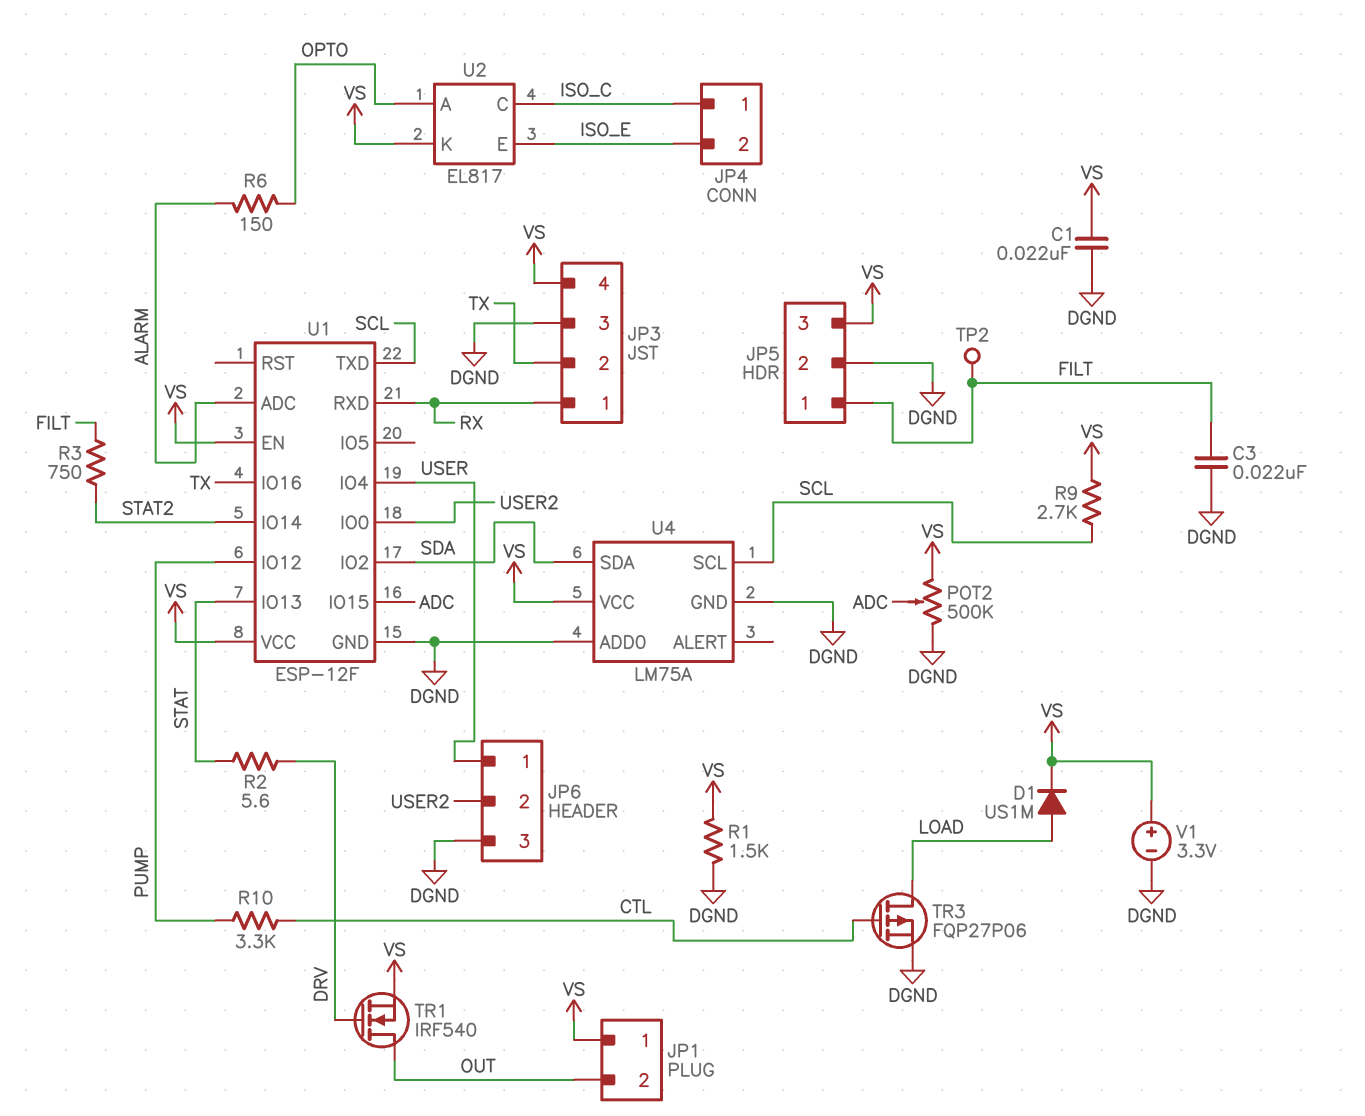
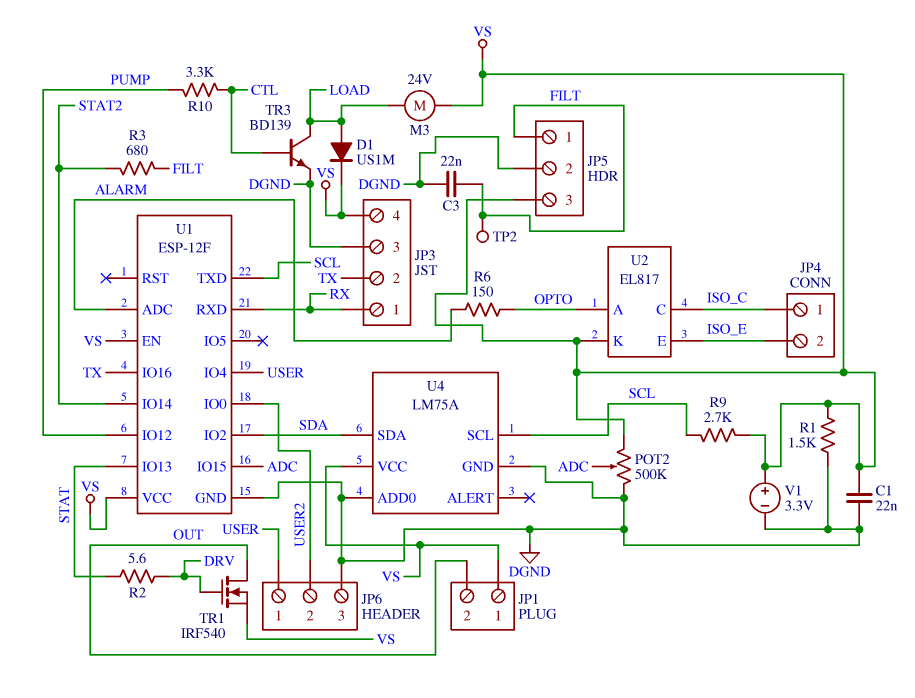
M3: none -> motor 24V (LOAD, VS)
R3: 750 (FILT, STAT2) -> 680 (FILT, STAT2)
TR3: PMOS FQP27P06 (G CTL, D LOAD, S DGND) -> NPN BD139 (B CTL, C LOAD, E DGND)

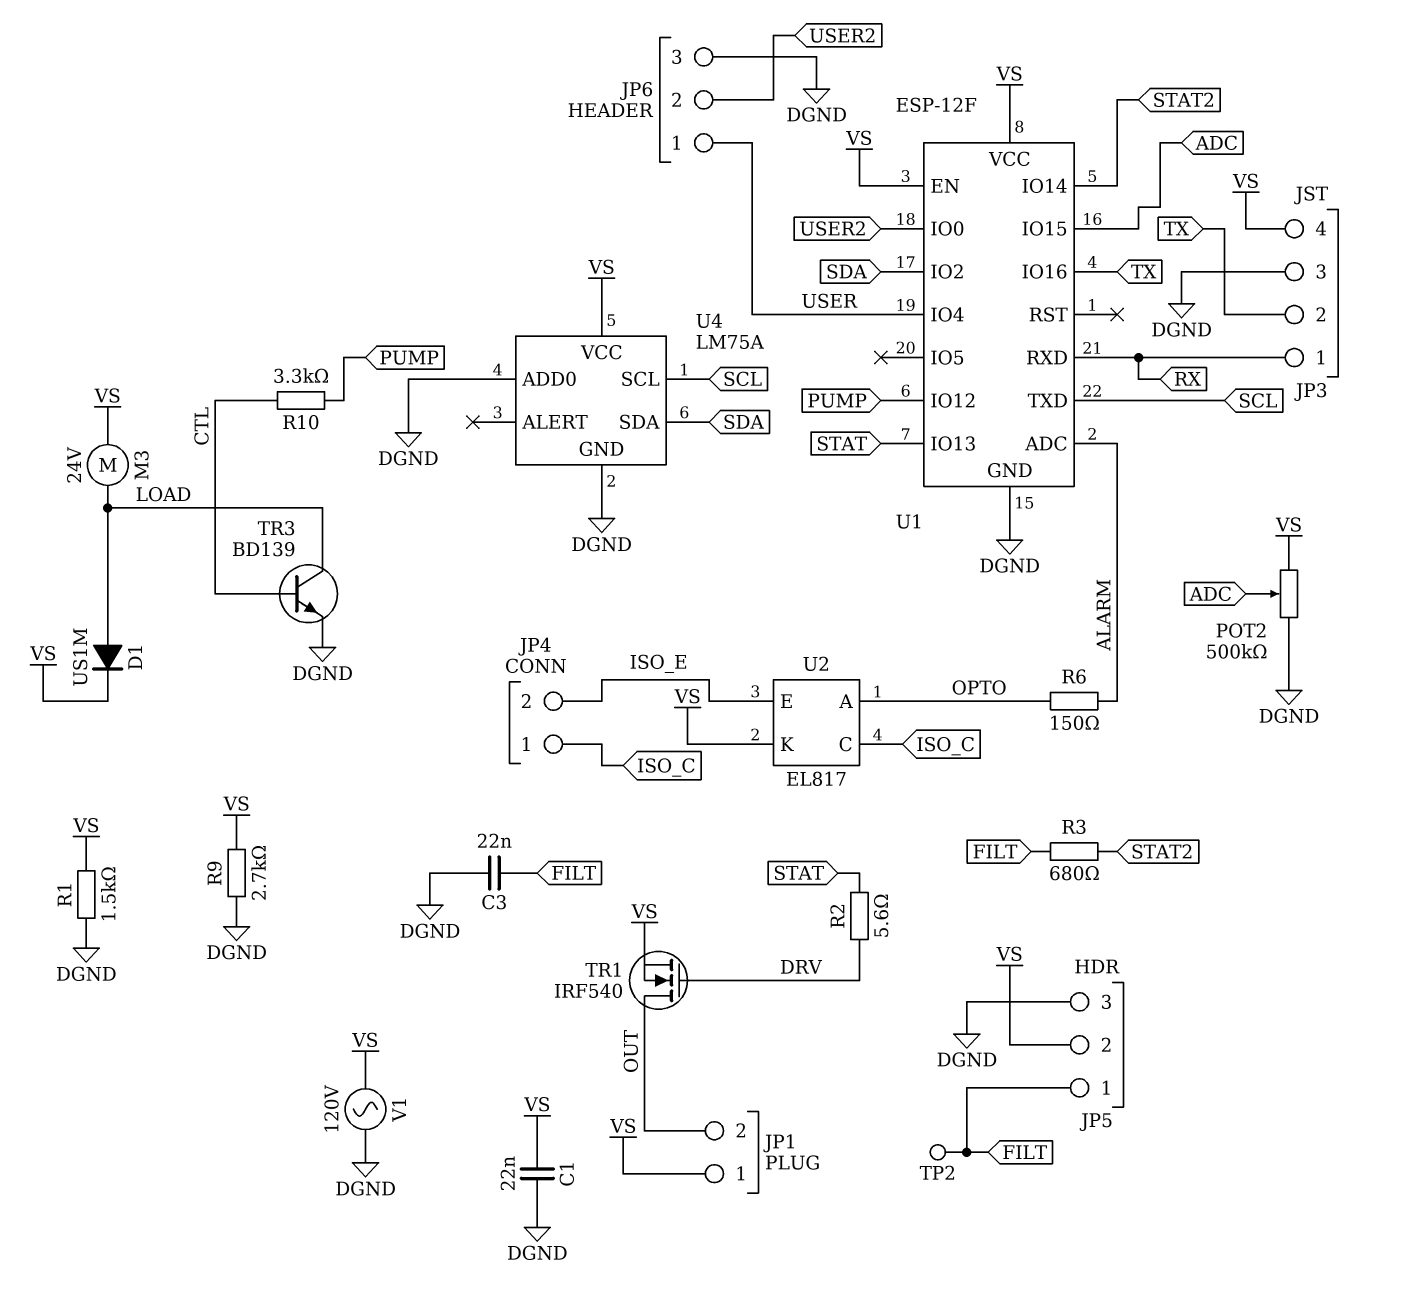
JP5 pin 2: DGND -> VS
JP5 pin 3: VS -> DGND
R9: 2.7k (SCL, VS) -> 2.7k (DGND, VS)
V1: 3.3V (plus VS, minus DGND) -> AC 120V (DGND, VS)

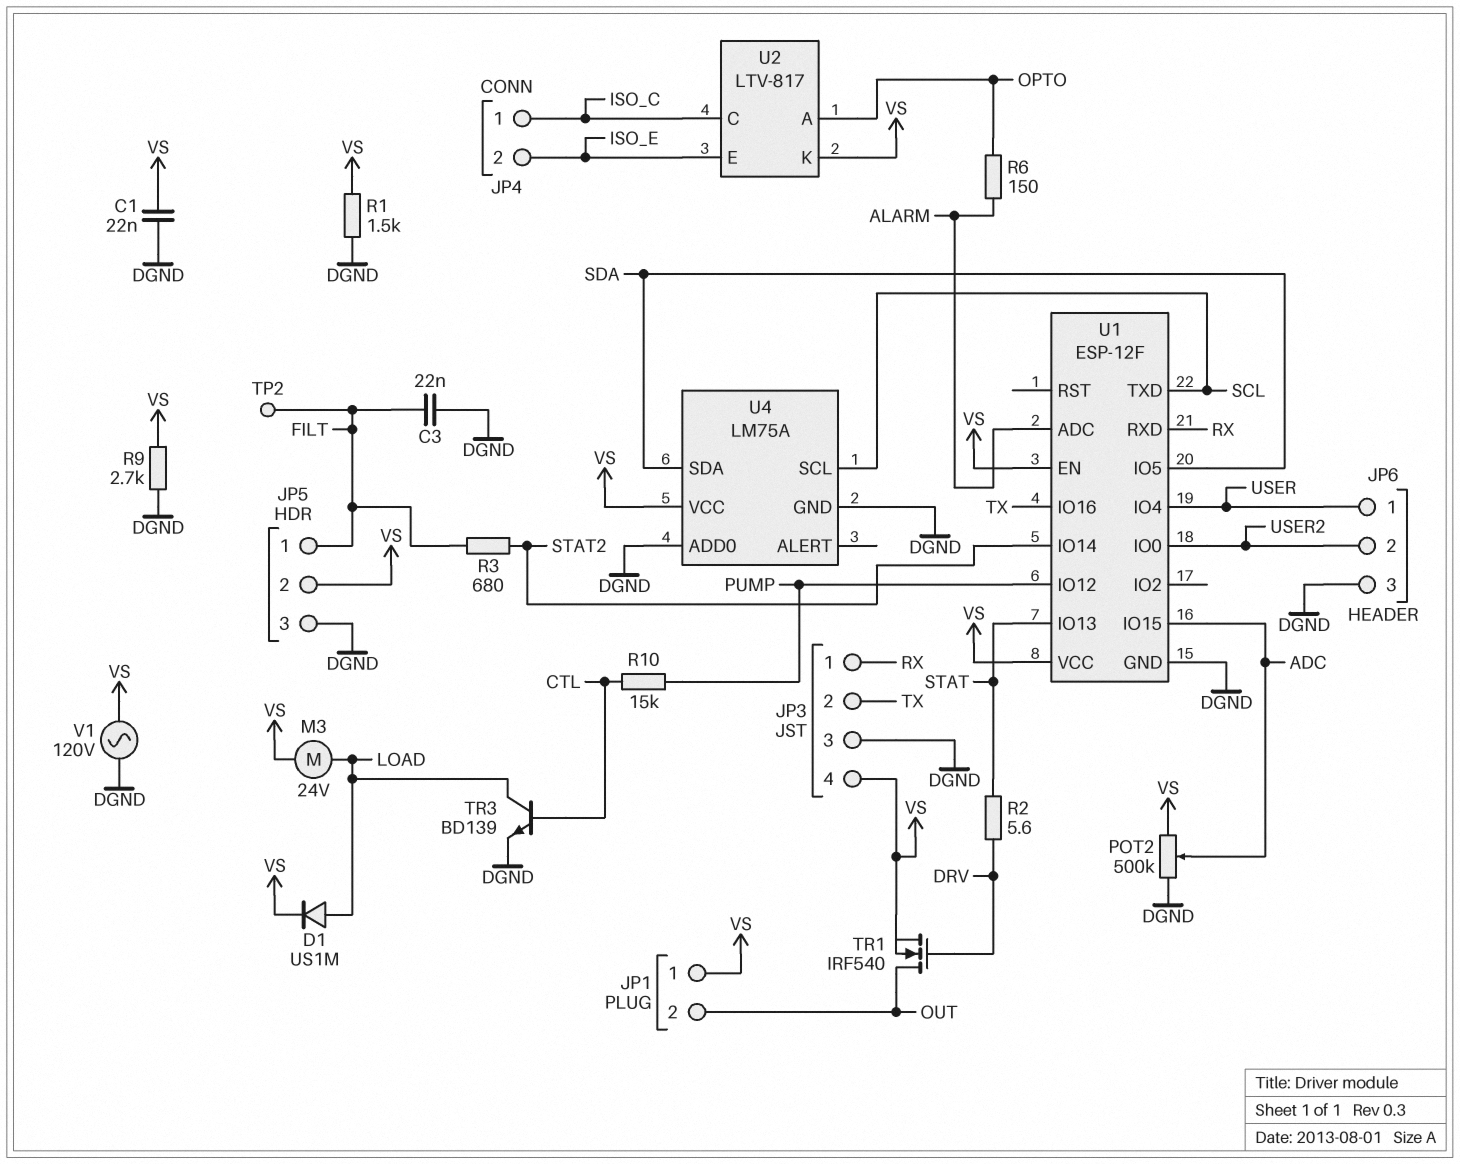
R10: 3.3k (CTL, PUMP) -> 15k (CTL, PUMP)
U1 pin IO2: SDA -> none
U1 pin IO5: none -> SDA
U2: EL817 -> LTV-817

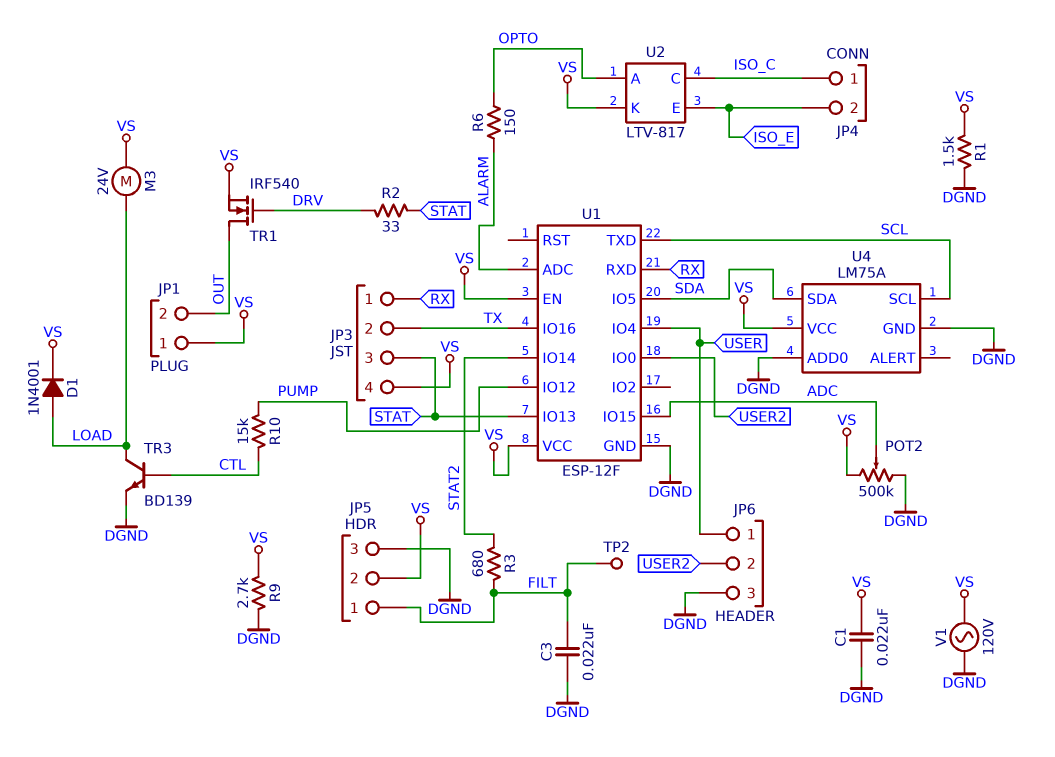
D1: diode US1M (A LOAD, K VS) -> diode 1N4001 (A LOAD, K VS)
JP3 pin 3: DGND -> STAT
R2: 5.6 (DRV, STAT) -> 33 (DRV, STAT)

